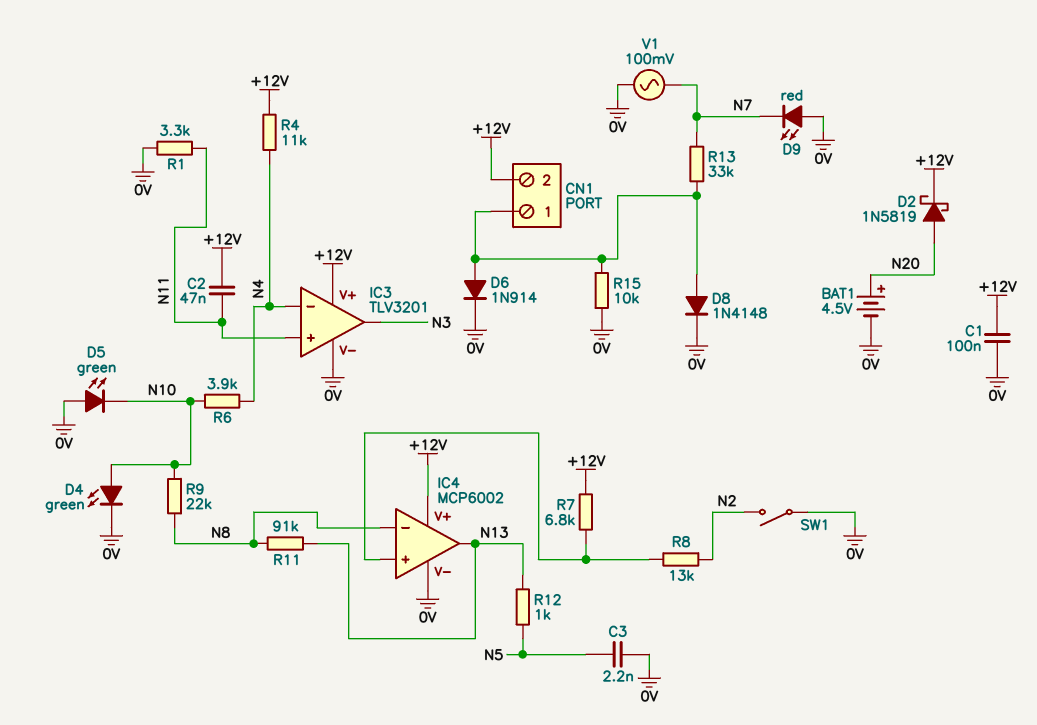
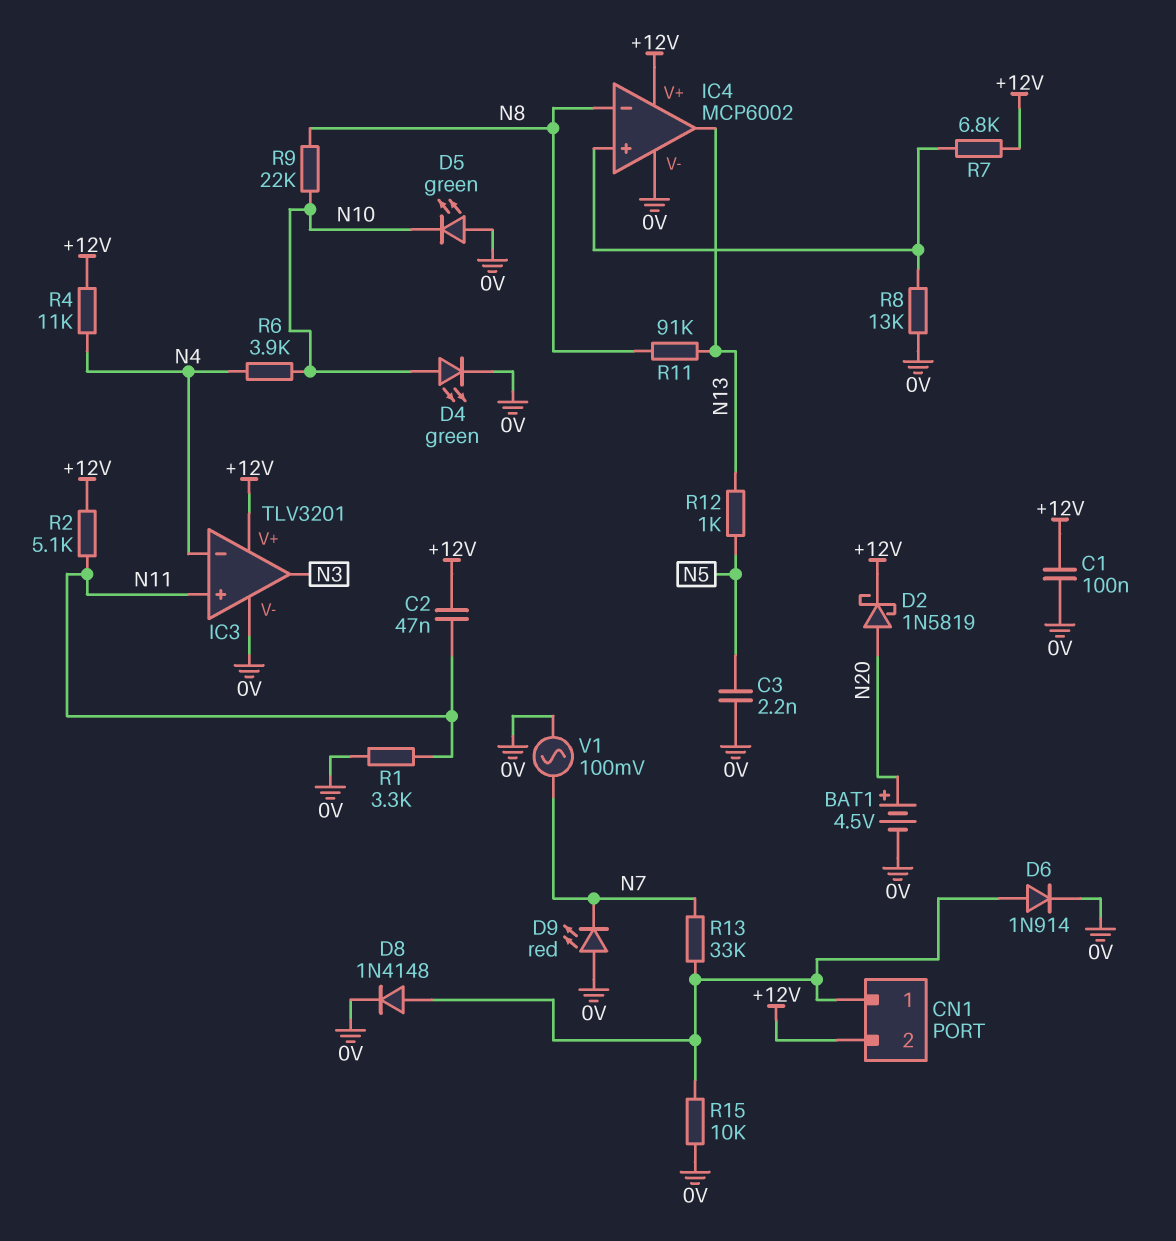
R2: none -> 5.1k (+12V, N11)
R8: 13k (IC4/in+, N2) -> 13k (0V, IC4/in+)
SW1: switch (0V, N2) -> none

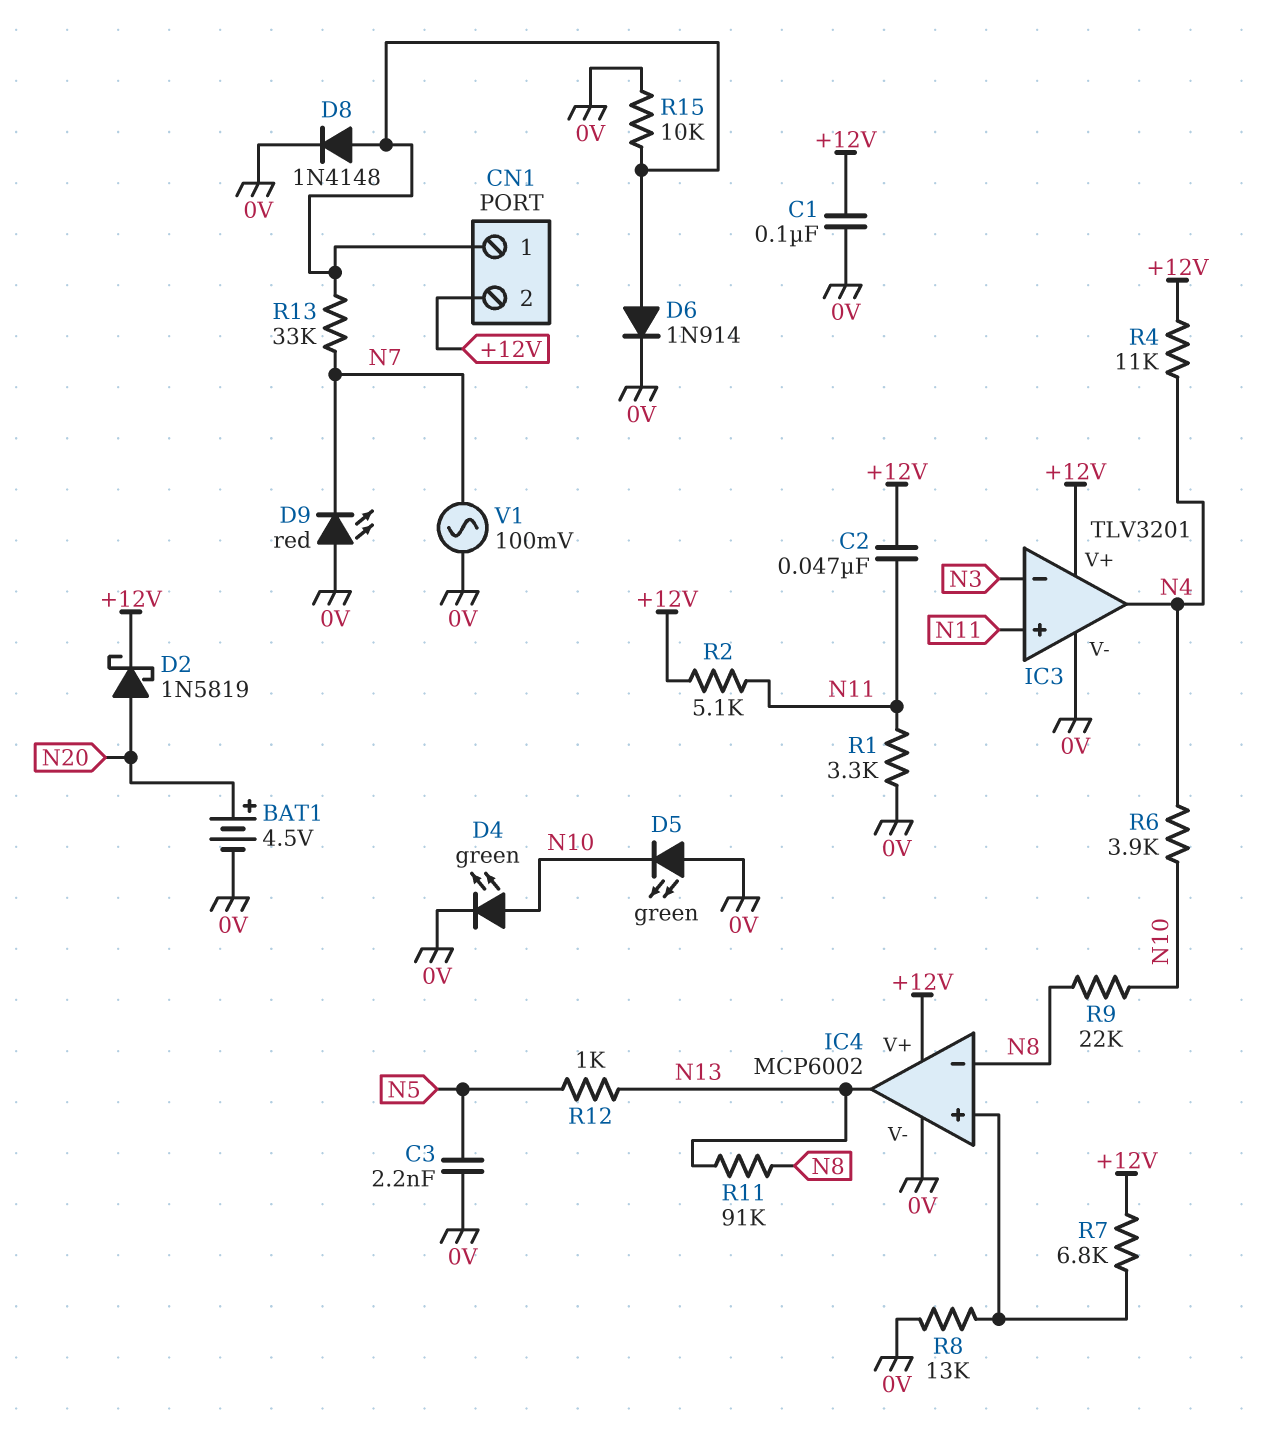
IC3 pin in-: N4 -> N3
IC3 pin out: N3 -> N4

